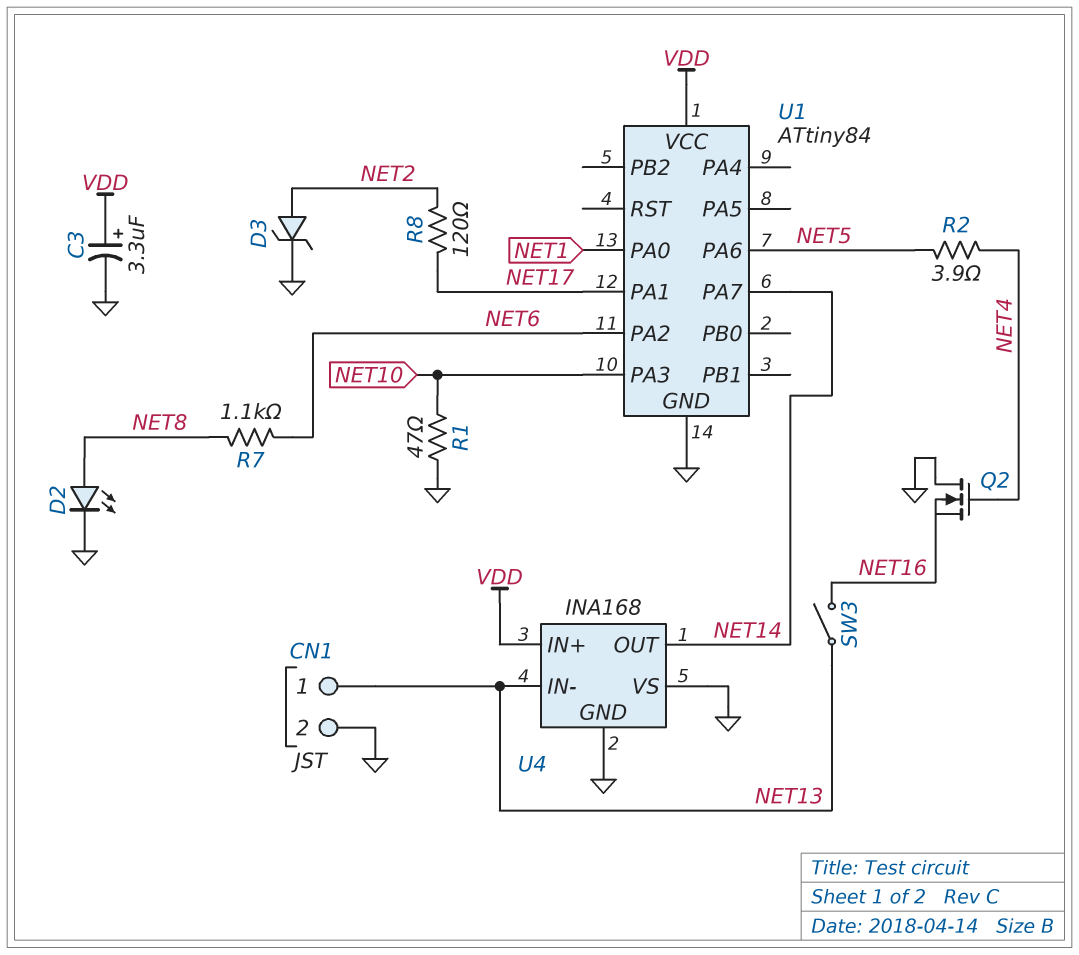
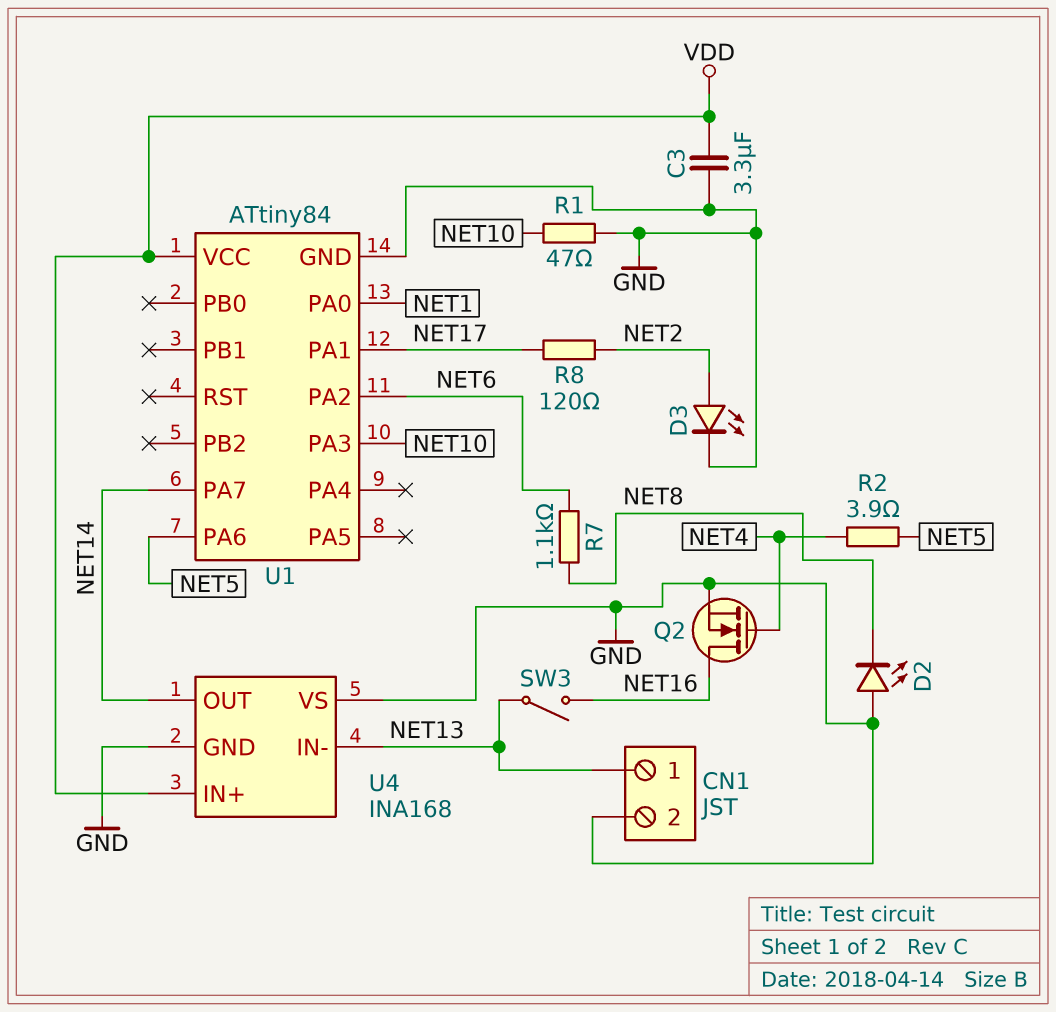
C3: 3.3uF (plus VDD, minus GND) -> 3.3uF (GND, VDD)
D2: LED (A NET8, K GND) -> LED (A GND, K NET8)
D3: zener (A NET2, K GND) -> LED (A NET2, K GND)
Q2: NMOS (G NET4, D GND, S NET16) -> NMOS (G NET4, D NET16, S GND)

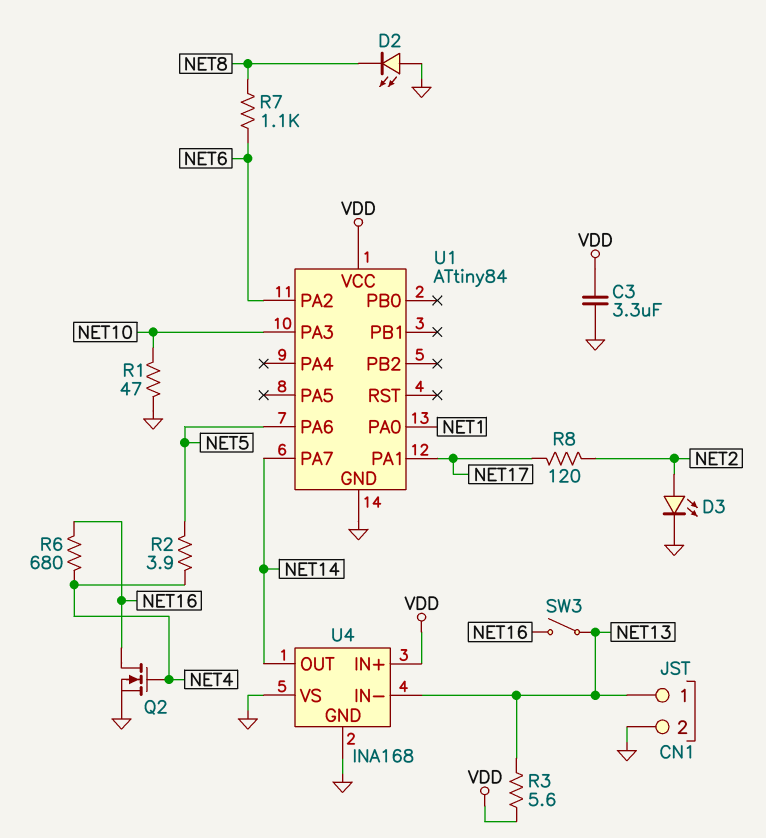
R3: none -> 5.6 (NET13, VDD)
R6: none -> 680 (NET4, NET16)

